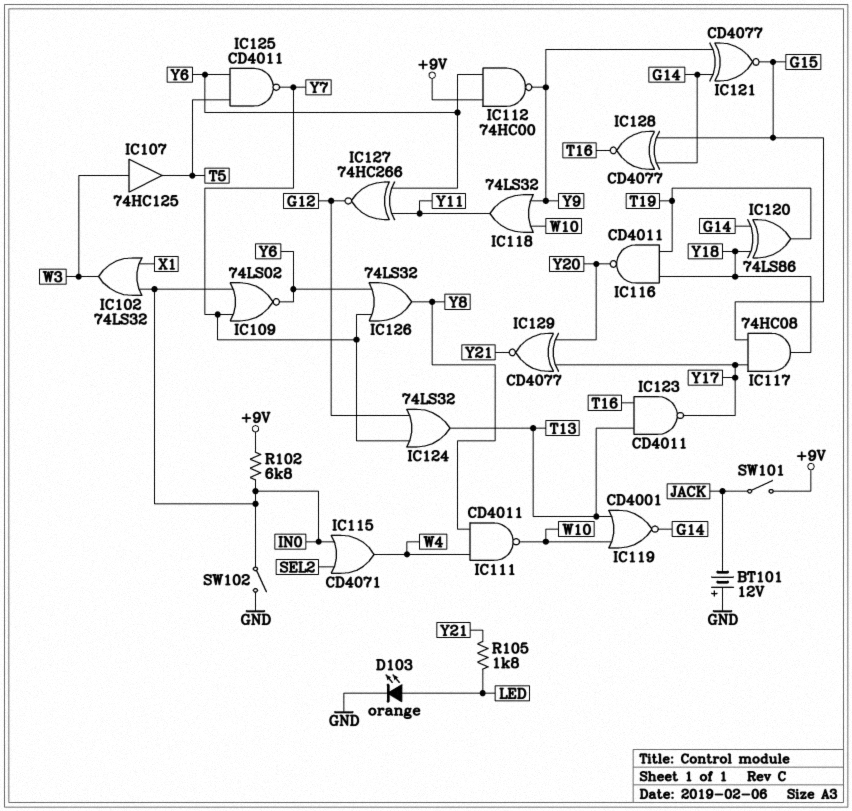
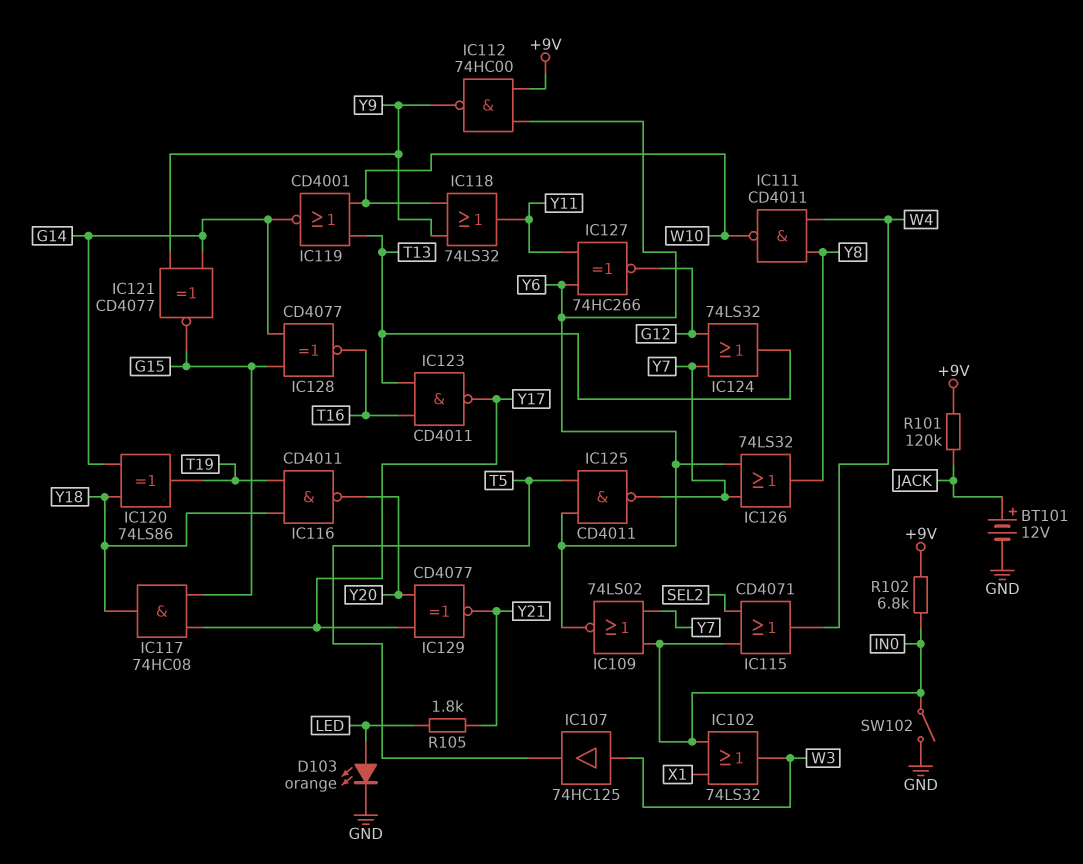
BT101: 12V (plus GND, minus JACK) -> 12V (plus JACK, minus GND)
R101: none -> 120k (+9V, JACK)
SW101: switch (+9V, JACK) -> none

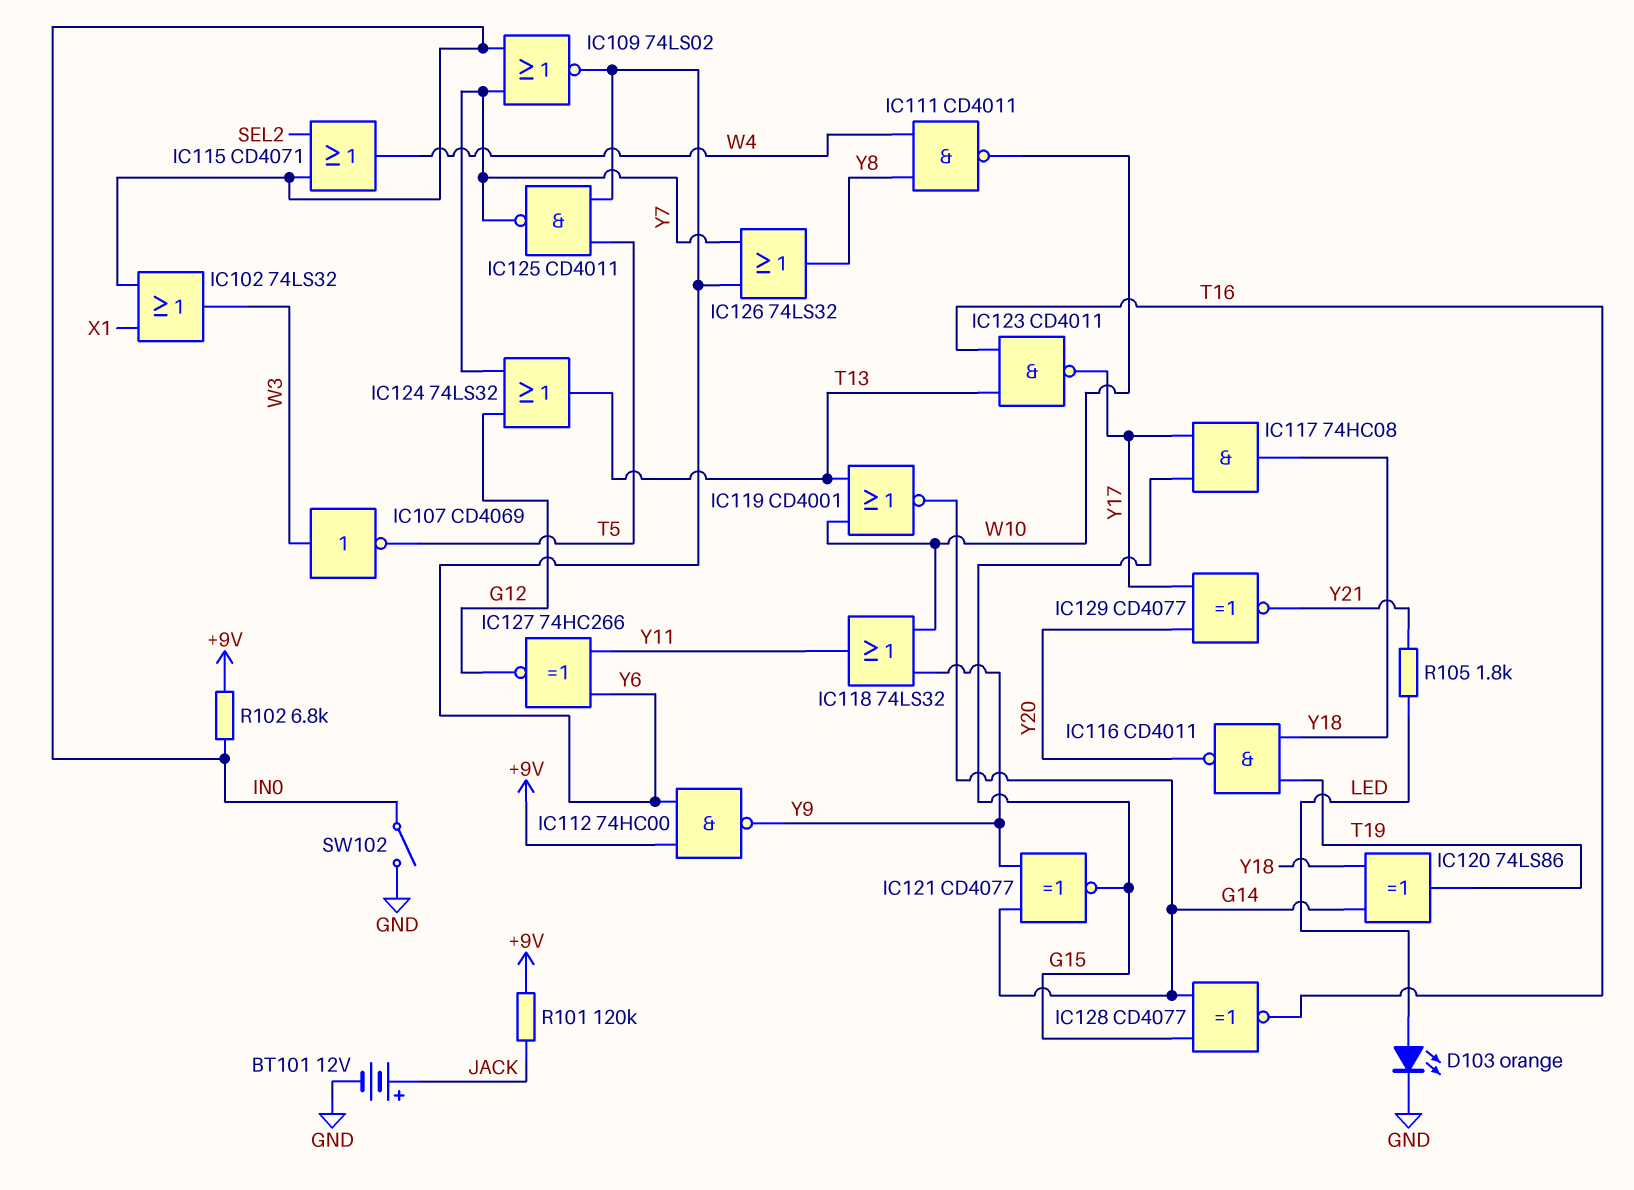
IC107: buffer 74HC125 (in W3, out T5) -> NOT CD4069 (in W3, out T5)

